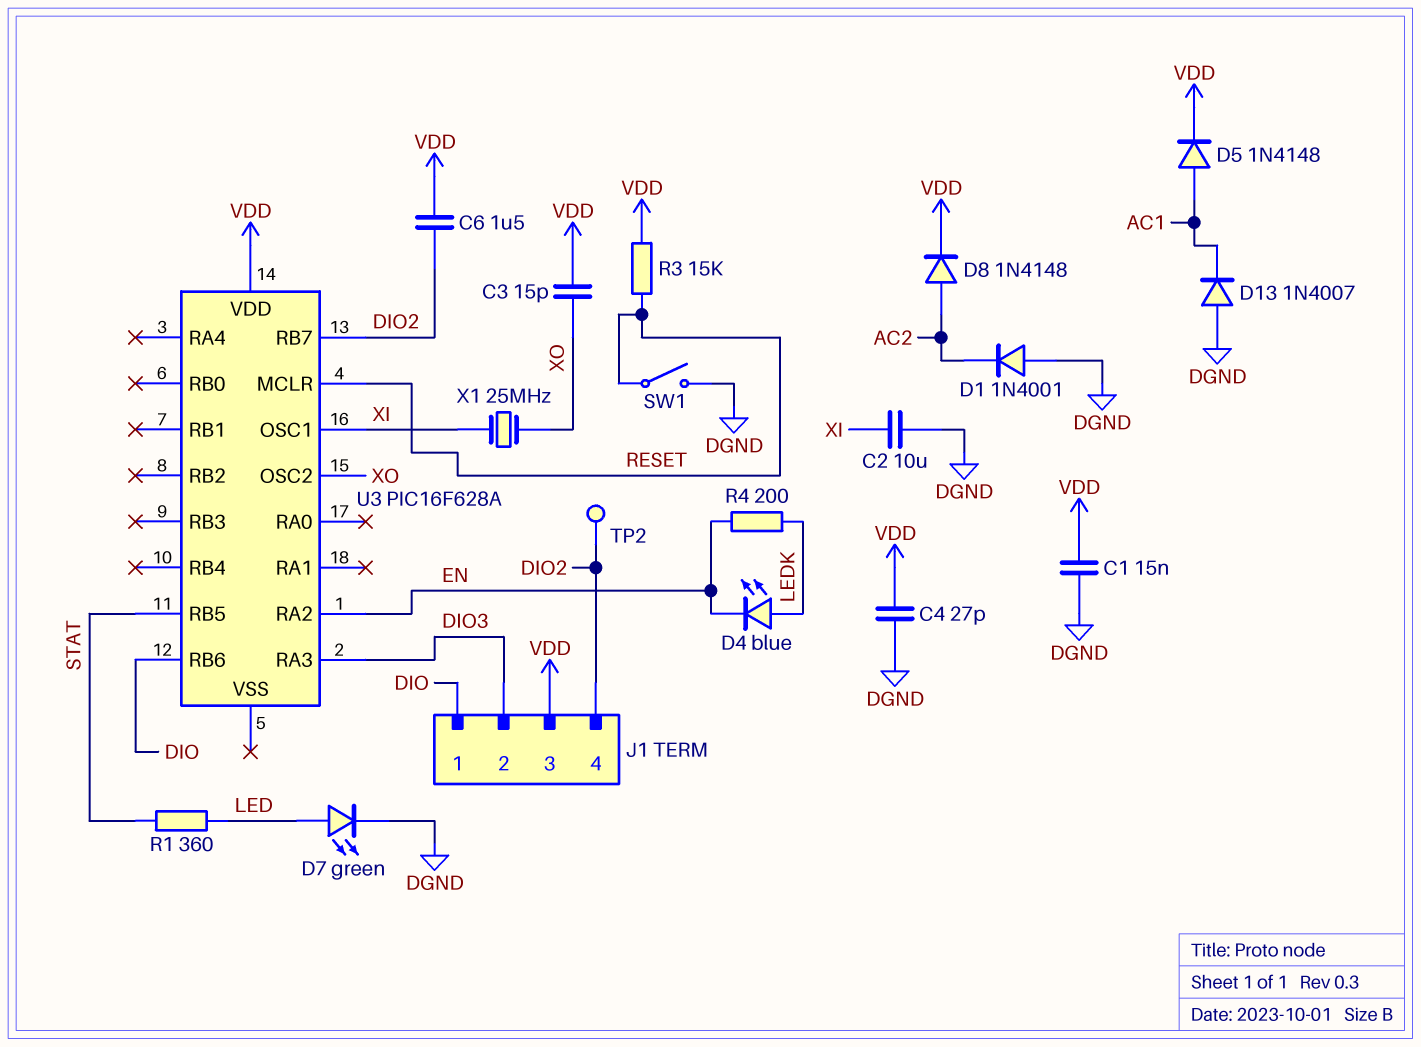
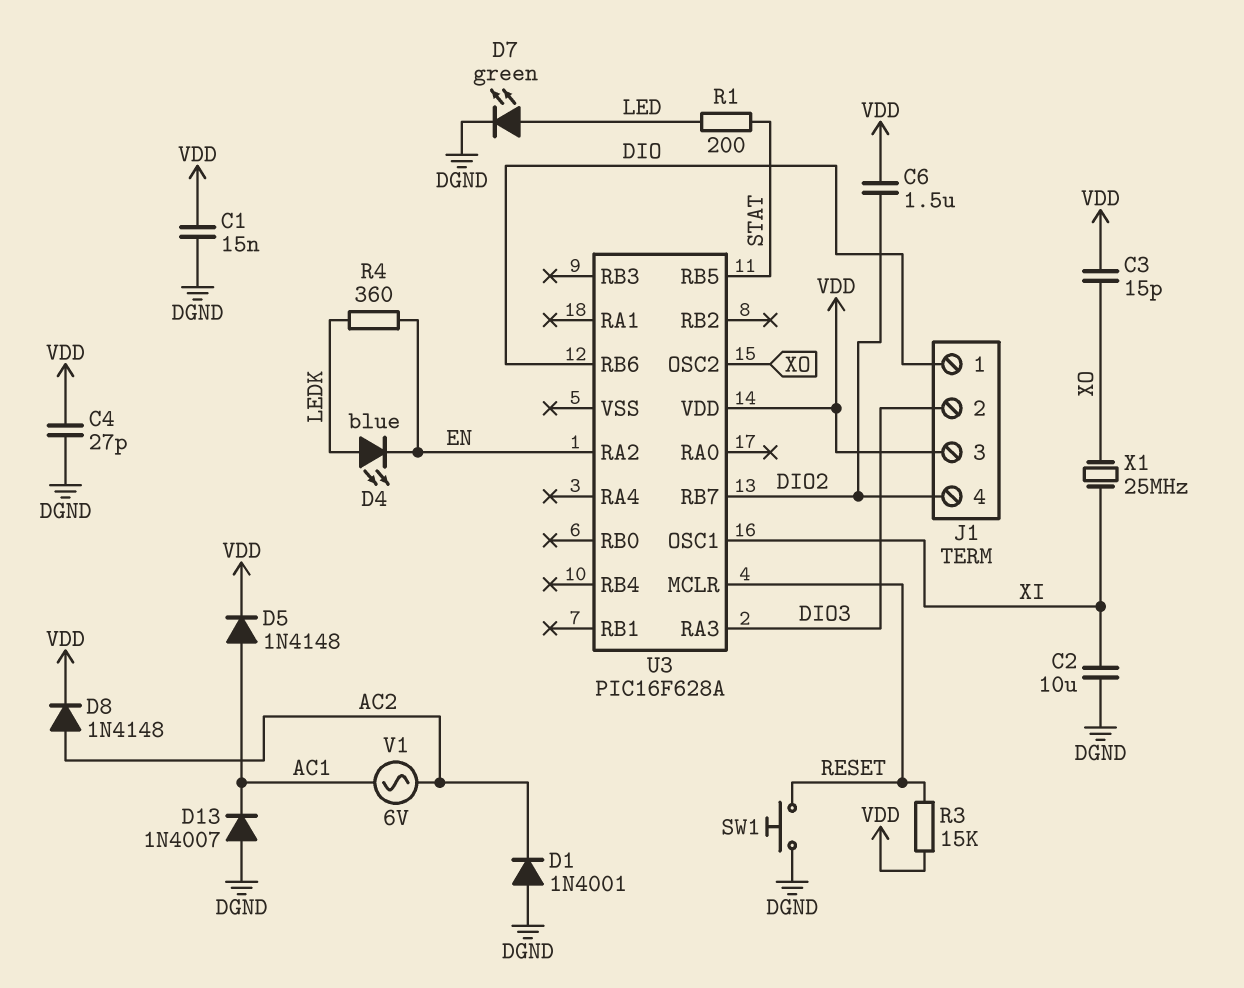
R1: 360 (LED, STAT) -> 200 (LED, STAT)
R4: 200 (EN, LEDK) -> 360 (EN, LEDK)
SW1: switch (DGND, RESET) -> button (DGND, RESET)
TP2: test point (DIO2) -> none
V1: none -> AC 6V (AC1, AC2)

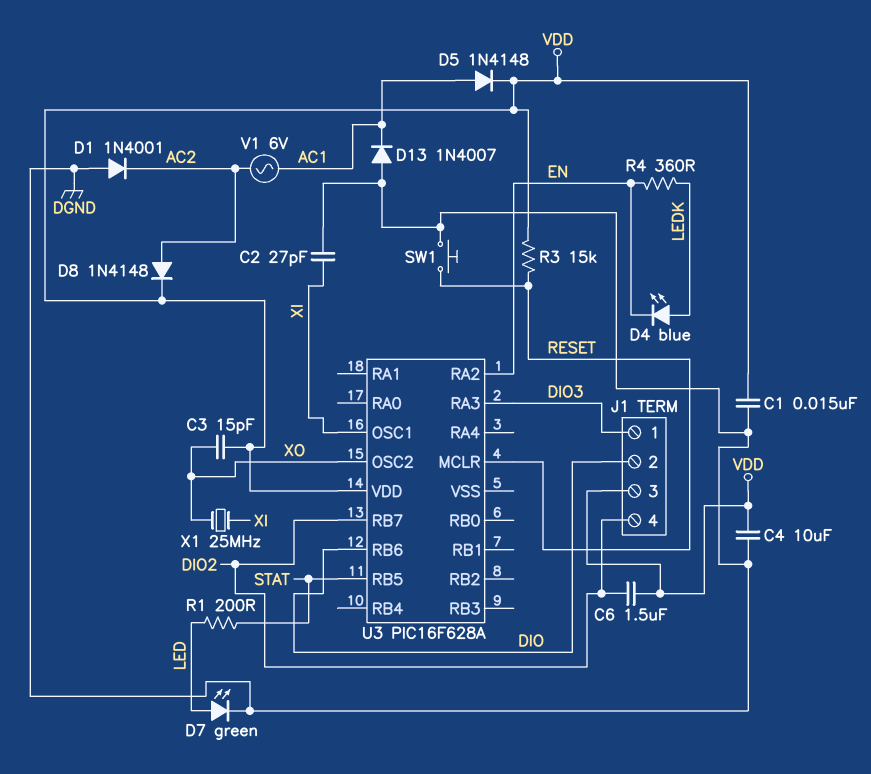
C2: 10uF (DGND, XI) -> 27pF (DGND, XI)
C4: 27pF (DGND, VDD) -> 10uF (DGND, VDD)
J1 pin 1: DIO -> DIO3
J1 pin 2: DIO3 -> DIO

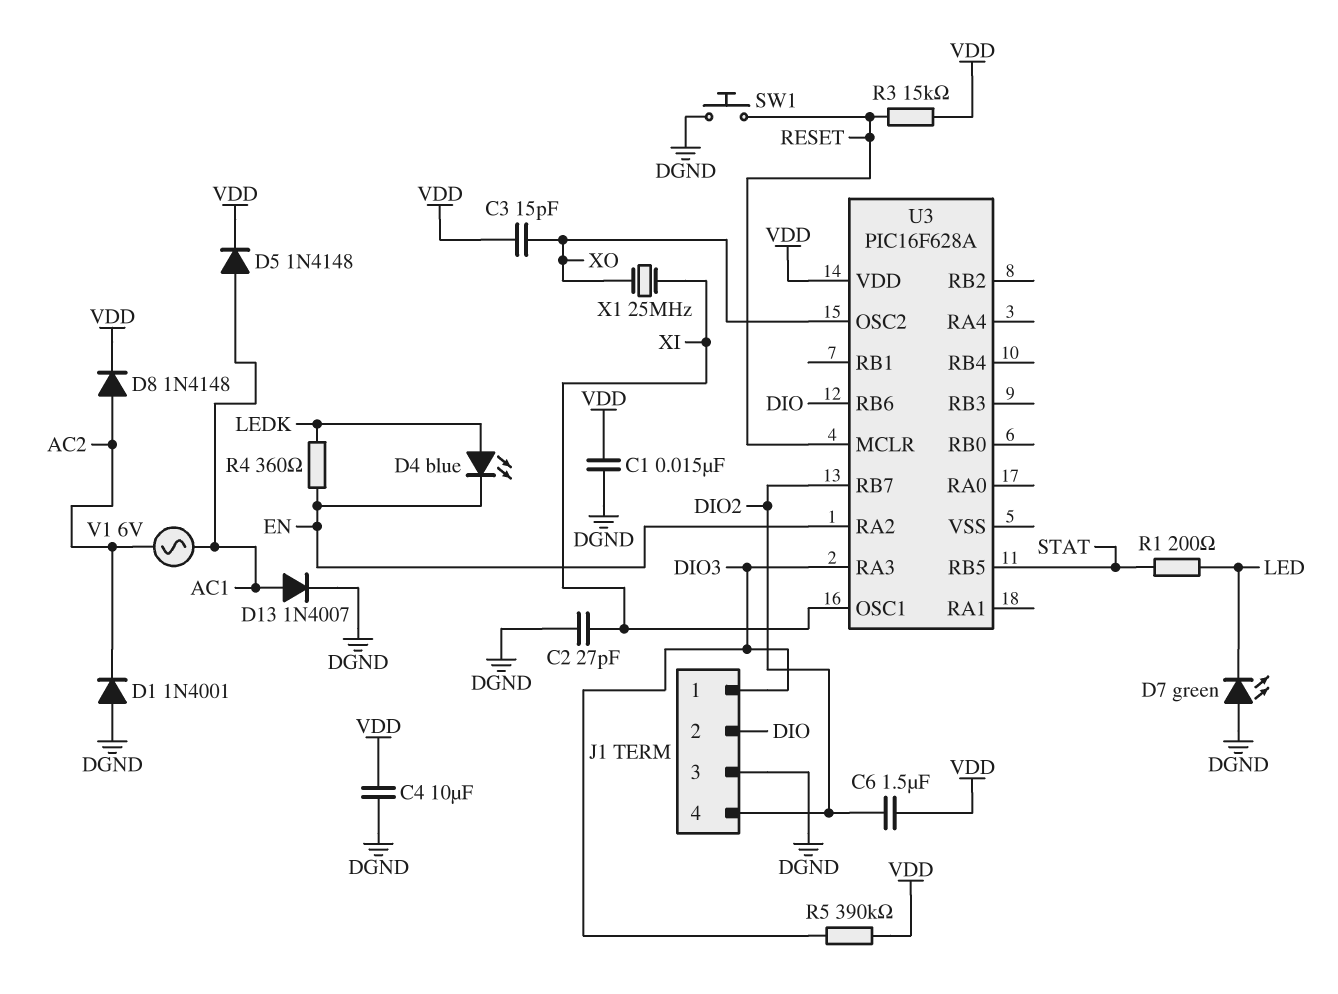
D7: LED green (A LED, K DGND) -> LED green (A DGND, K LED)
D13: diode 1N4007 (A DGND, K AC1) -> diode 1N4007 (A AC1, K DGND)
J1 pin 3: VDD -> DGND
R5: none -> 390k (DIO3, VDD)

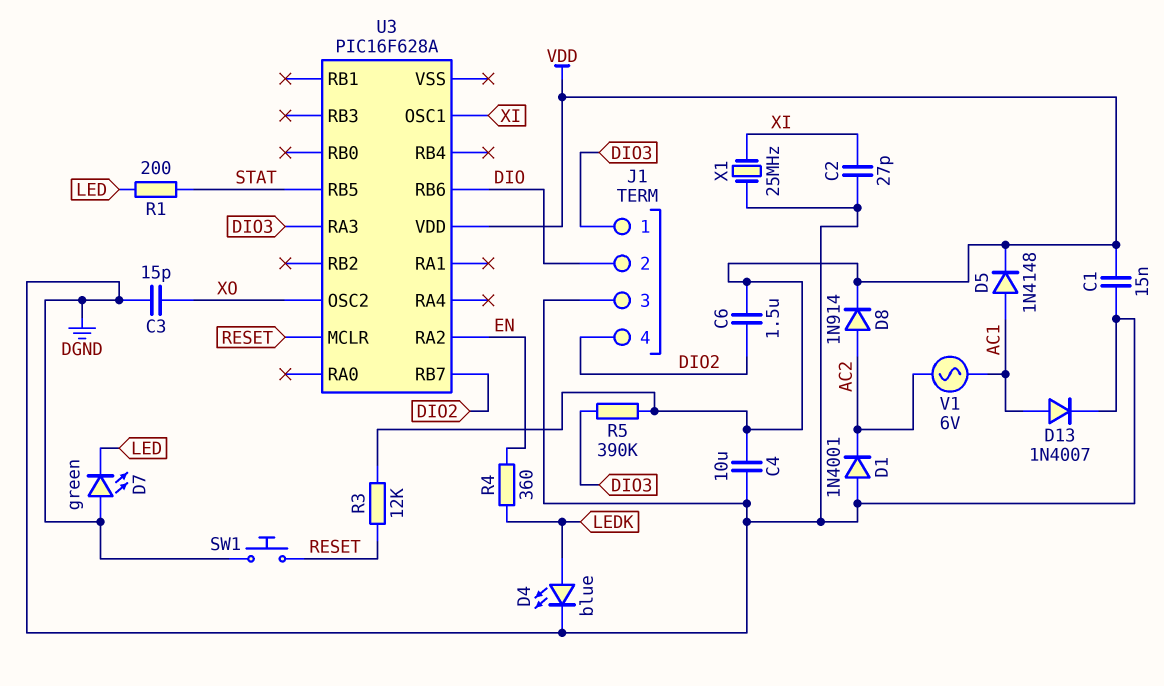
C3: 15pF (VDD, XO) -> 15pF (DGND, XO)
D4: LED blue (A LEDK, K EN) -> LED blue (A LEDK, K DGND)
D8: diode 1N4148 (A AC2, K VDD) -> diode 1N914 (A AC2, K VDD)
R3: 15k (RESET, VDD) -> 12k (RESET, VDD)
X1: 25MHz (XI, XO) -> 25MHz (DGND, XI)

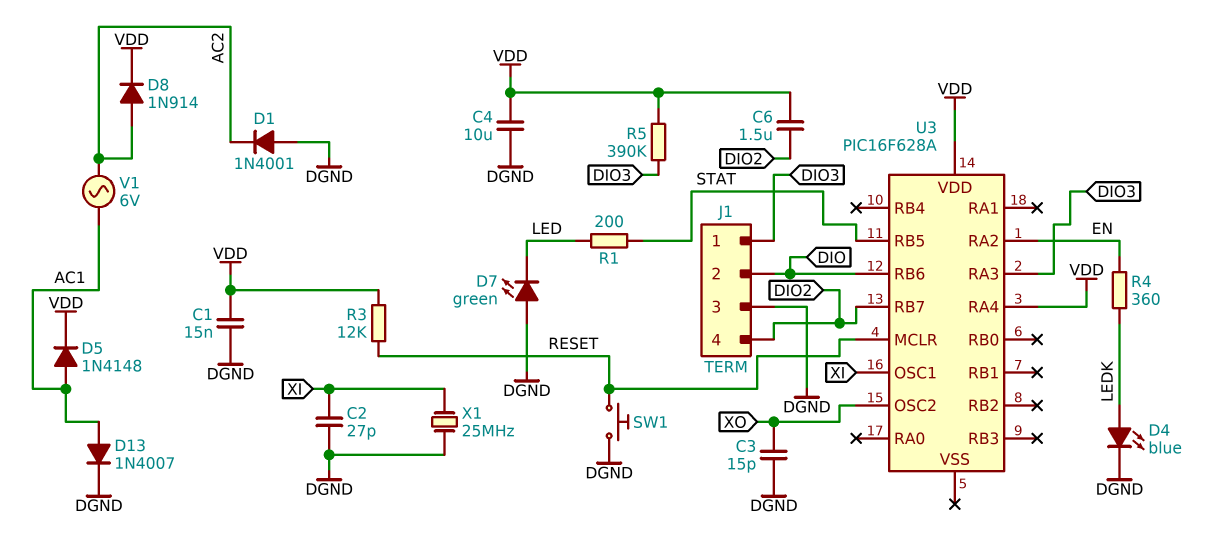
U3 pin RA4: none -> VDD

